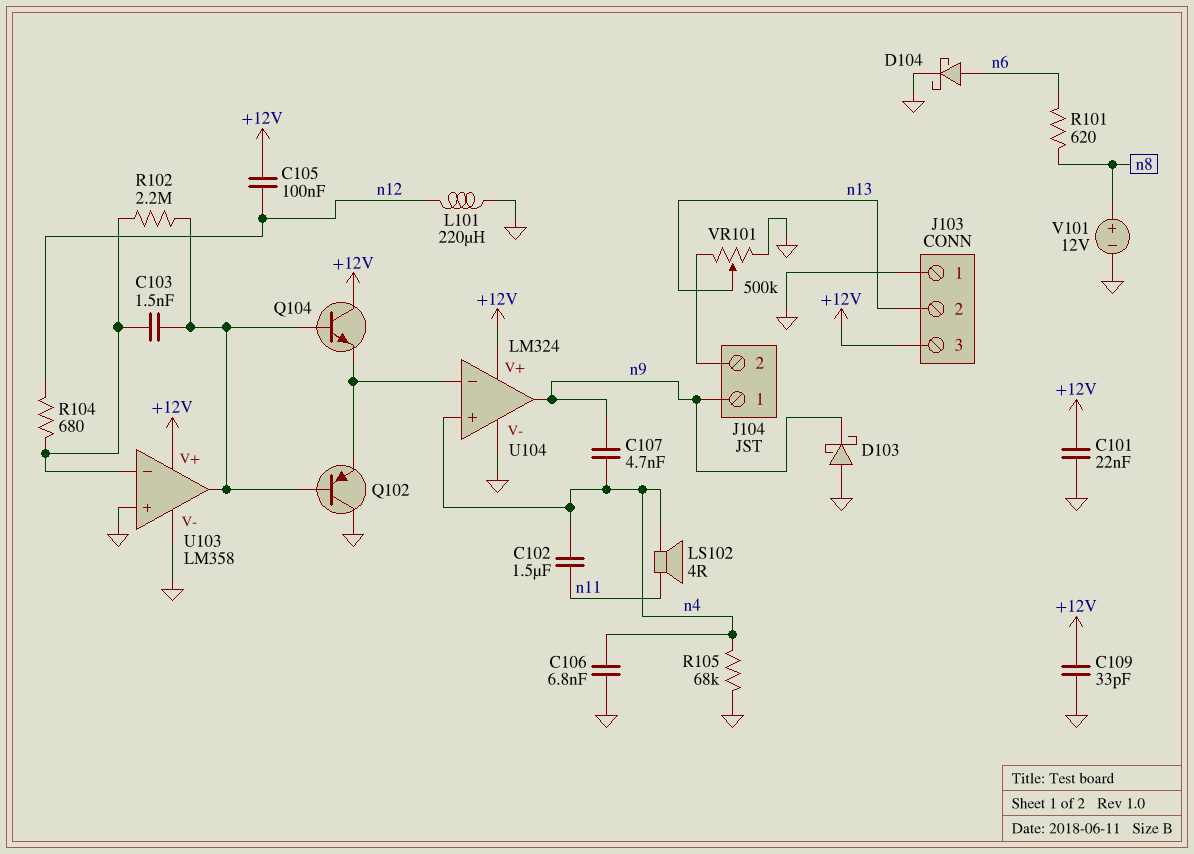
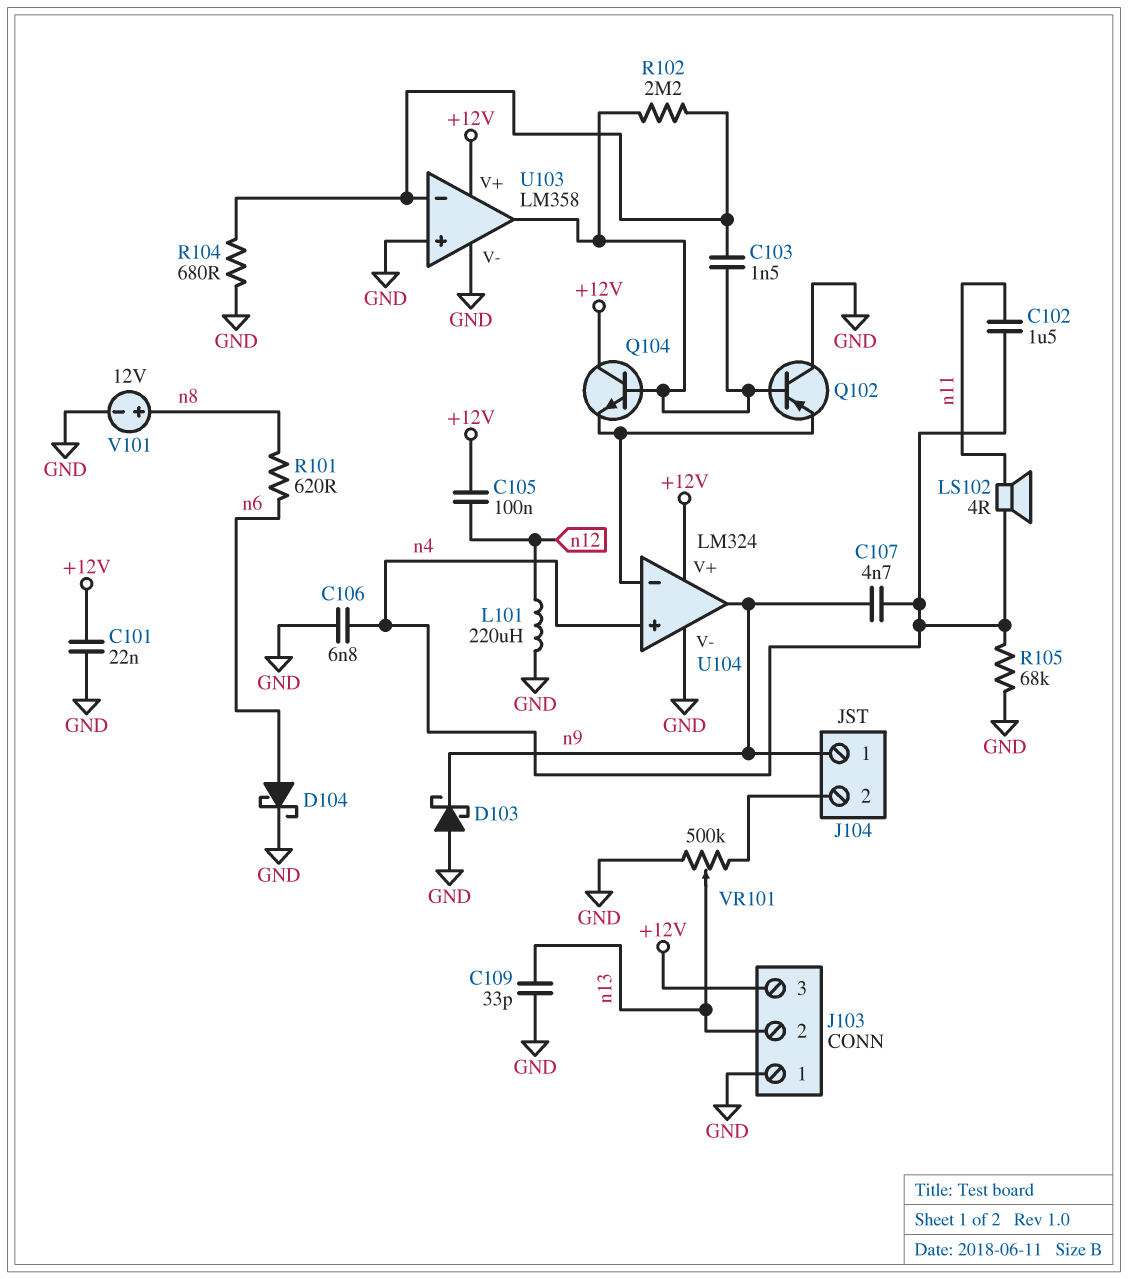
C109: 33pF (+12V, GND) -> 33pF (GND, n13)
R104: 680 (U103/in-, n12) -> 680 (GND, U103/in-)

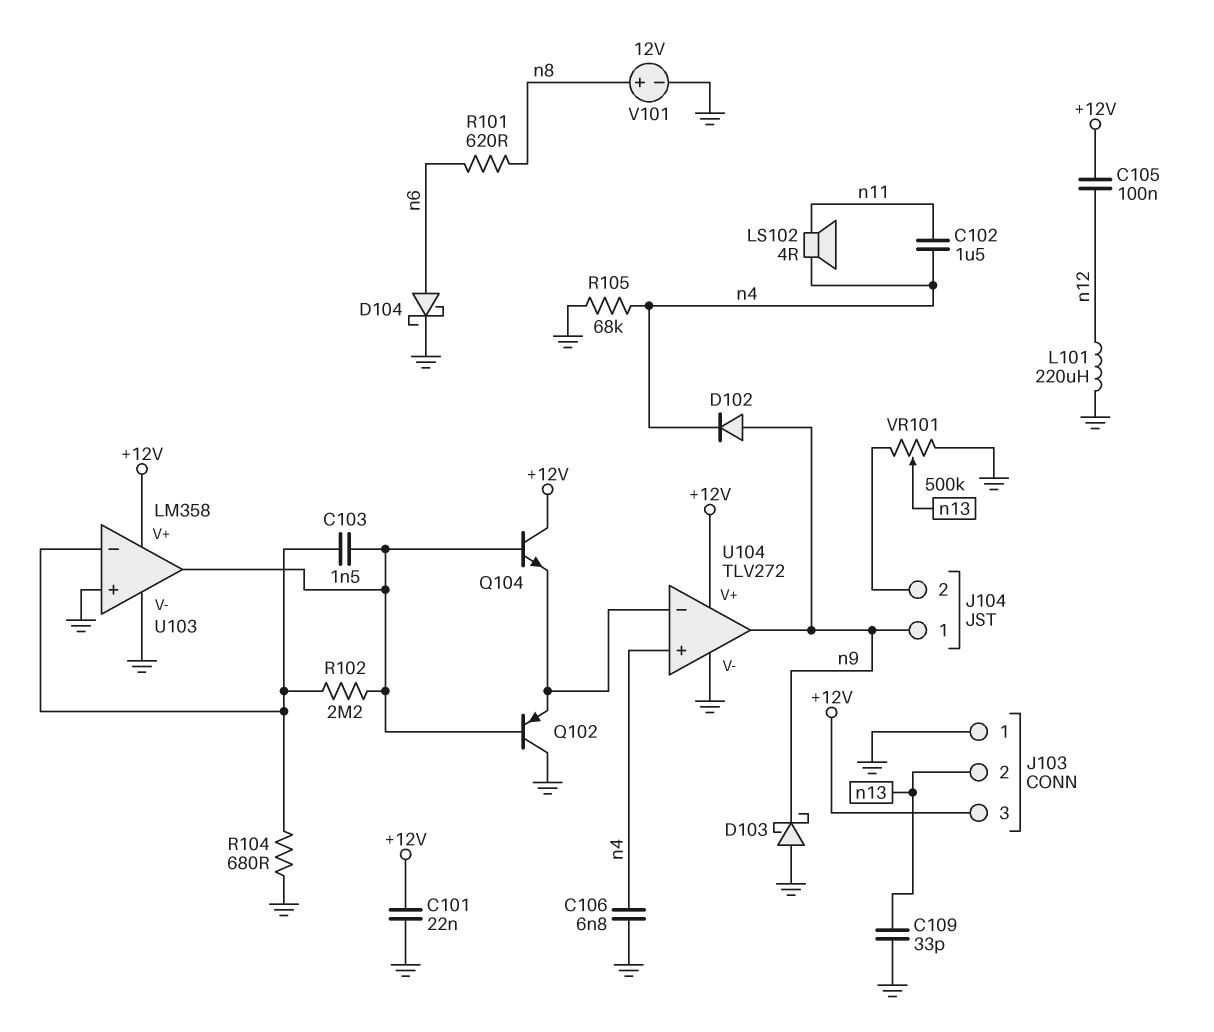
C107: 4.7nF (n4, n9) -> none
D102: none -> diode (A n9, K n4)
U104: LM324 -> TLV272

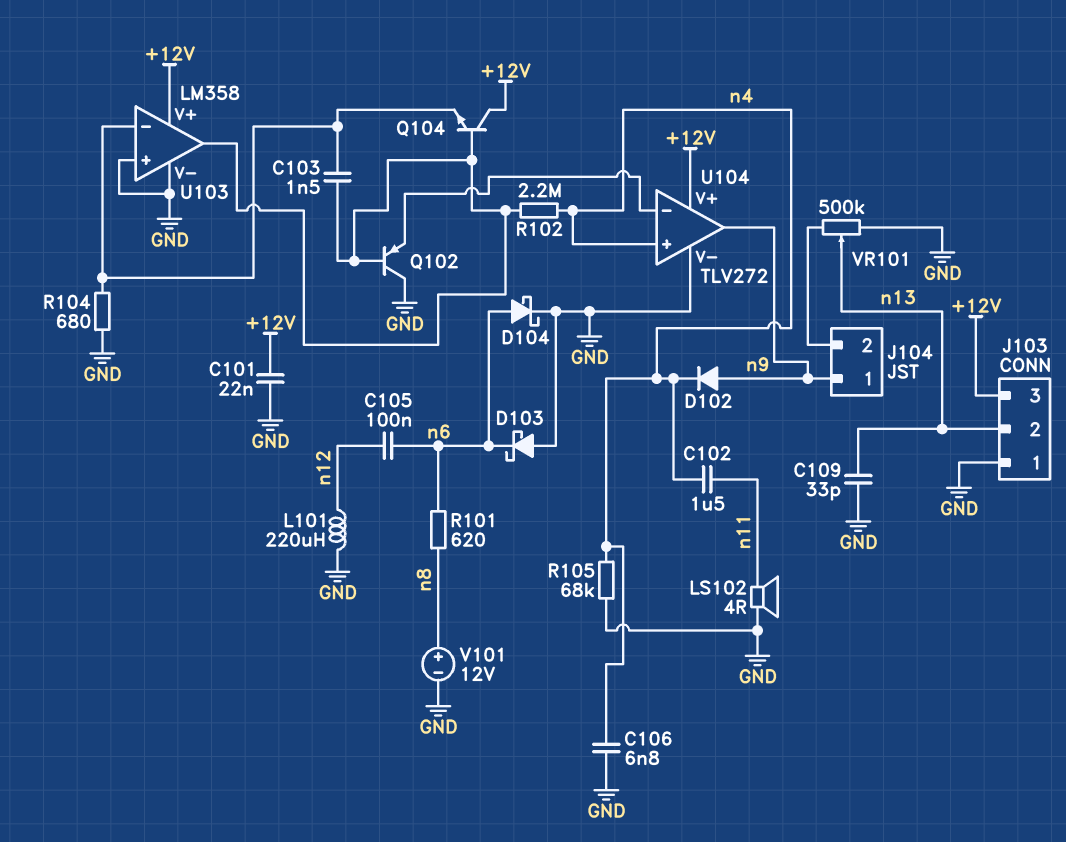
C105: 100nF (+12V, n12) -> 100nF (n6, n12)
D103: schottky (A GND, K n9) -> schottky (A GND, K n6)
LS102: speaker 4R (n4, n11) -> speaker 4R (GND, n11)
Q104: NPN (B U103/out, C +12V, E U104/in-) -> NPN (B U103/out, C +12V, E U103/in-)
R102: 2.2M (U103/in-, U103/out) -> 2.2M (U103/out, n4)

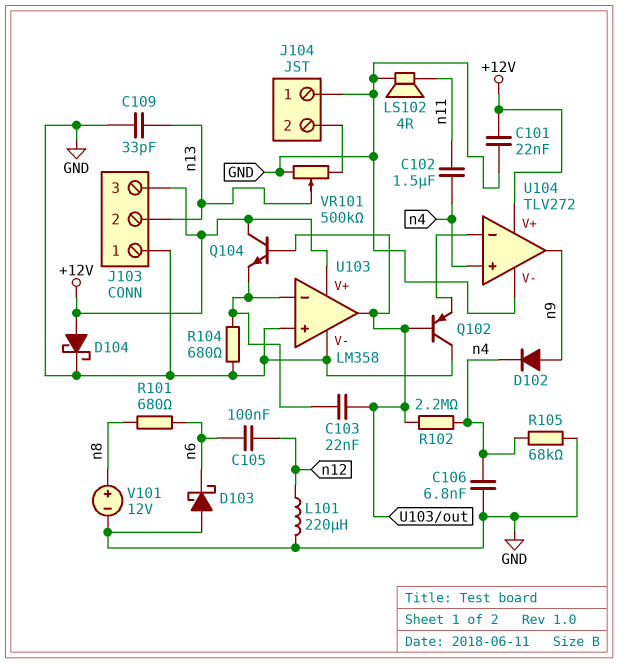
C103: 1.5nF (U103/in-, U103/out) -> 22nF (U103/in-, U103/out)
D104: schottky (A n6, K GND) -> schottky (A +12V, K GND)
J104 pin 1: n9 -> GND
R101: 620 (n6, n8) -> 680 (n6, n8)

